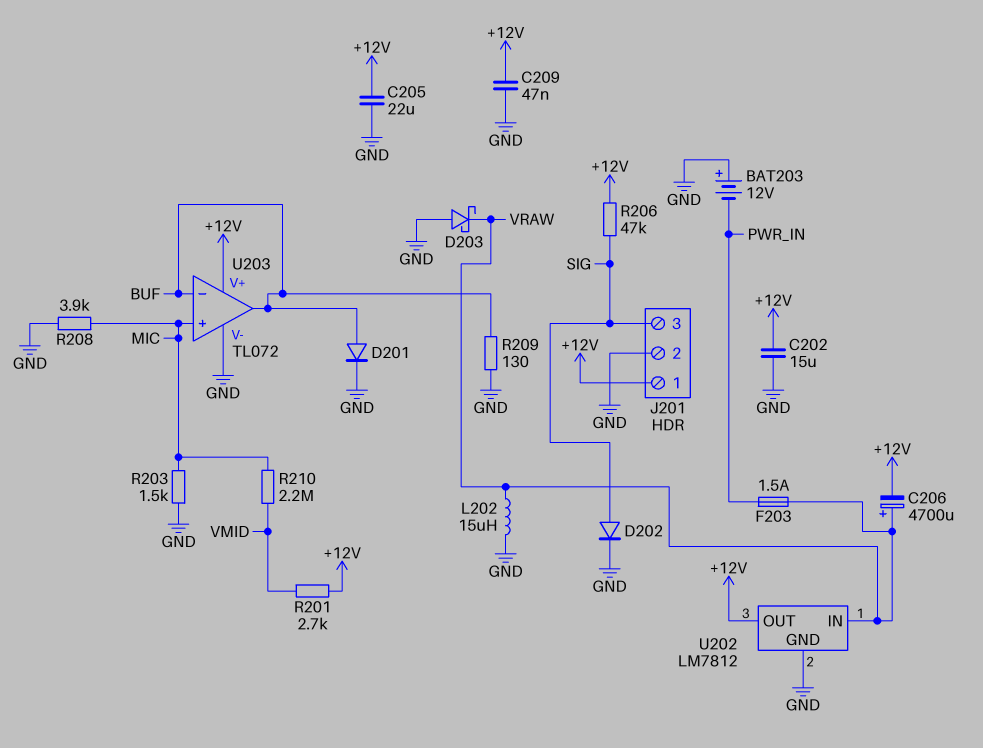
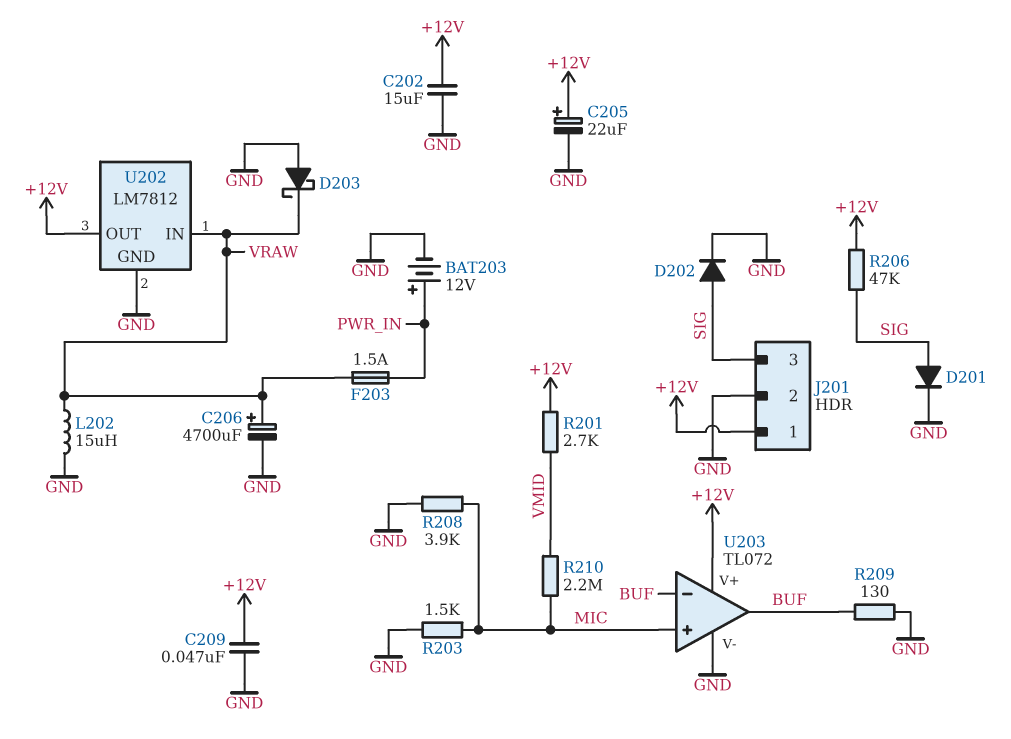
BAT203: 12V (plus GND, minus PWR_IN) -> 12V (plus PWR_IN, minus GND)
C205: 22uF (+12V, GND) -> 22uF (plus +12V, minus GND)
C206: 4700uF (plus VRAW, minus +12V) -> 4700uF (plus VRAW, minus GND)
D201: diode (A BUF, K GND) -> diode (A SIG, K GND)

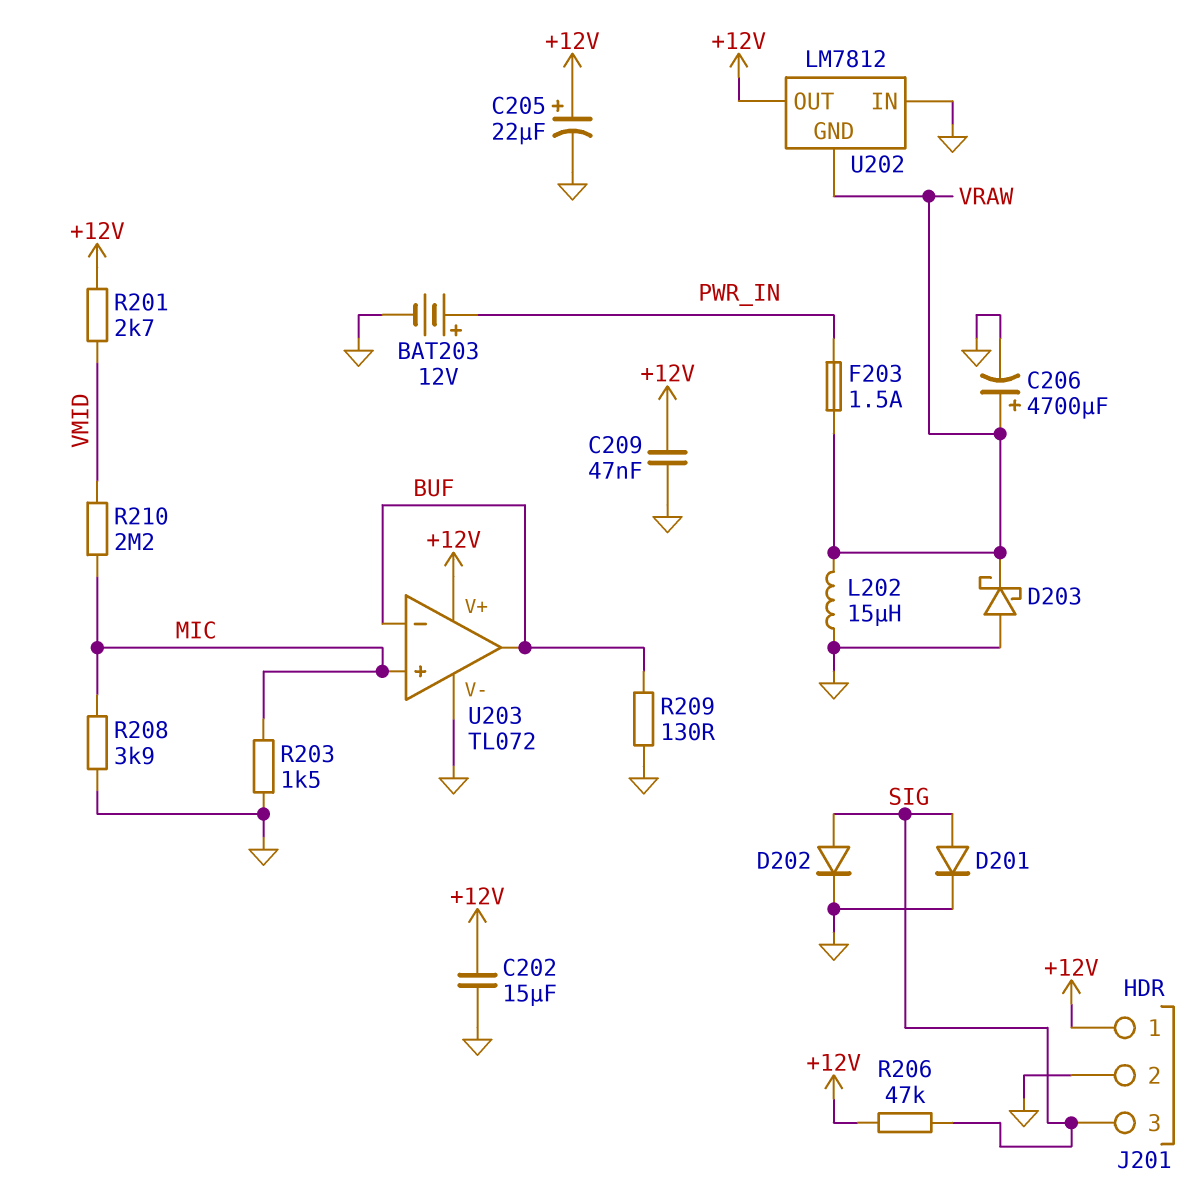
U202 pin GND: GND -> VRAW
U202 pin IN: VRAW -> GND

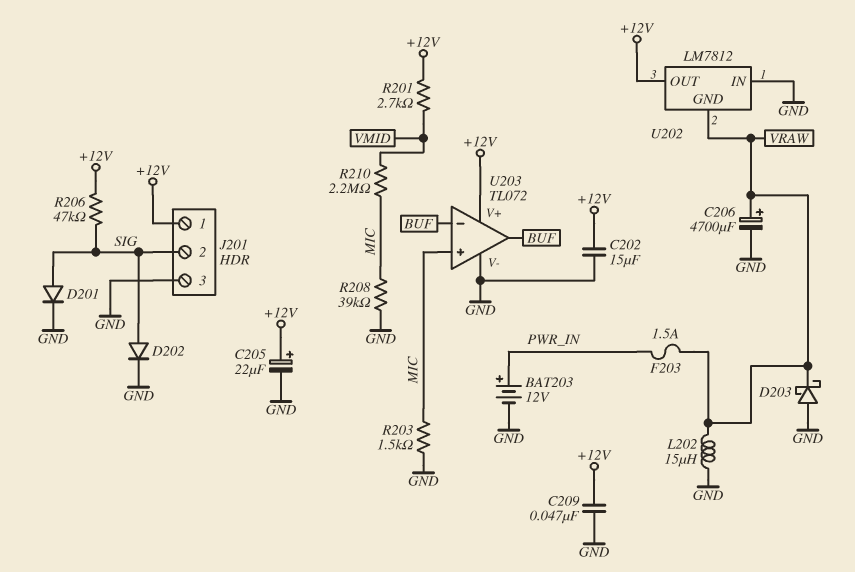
J201 pin 2: GND -> SIG
J201 pin 3: SIG -> GND
R208: 3.9k (GND, MIC) -> 39k (GND, MIC)
R209: 130 (BUF, GND) -> none

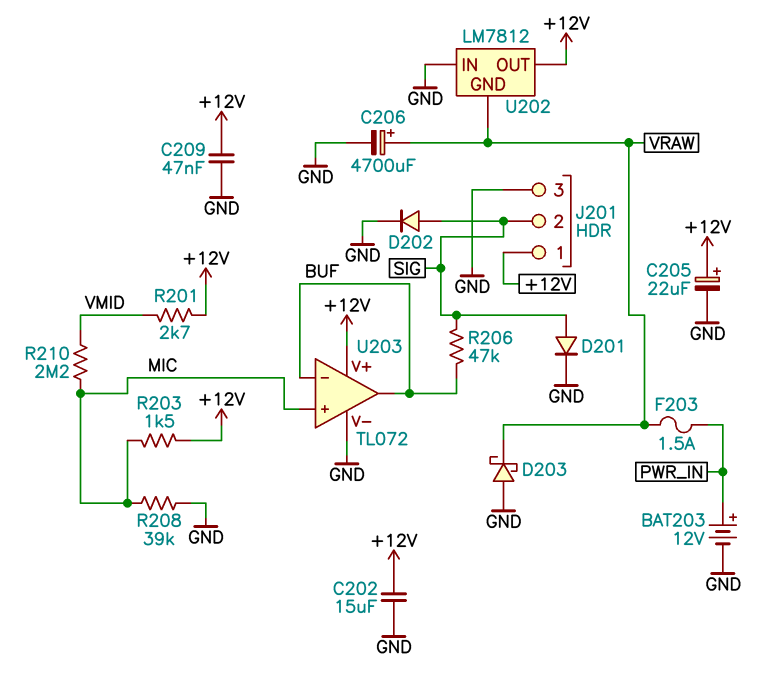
L202: 15uH (GND, VRAW) -> none
R203: 1.5k (GND, MIC) -> 1.5k (+12V, MIC)
R206: 47k (+12V, SIG) -> 47k (BUF, SIG)

